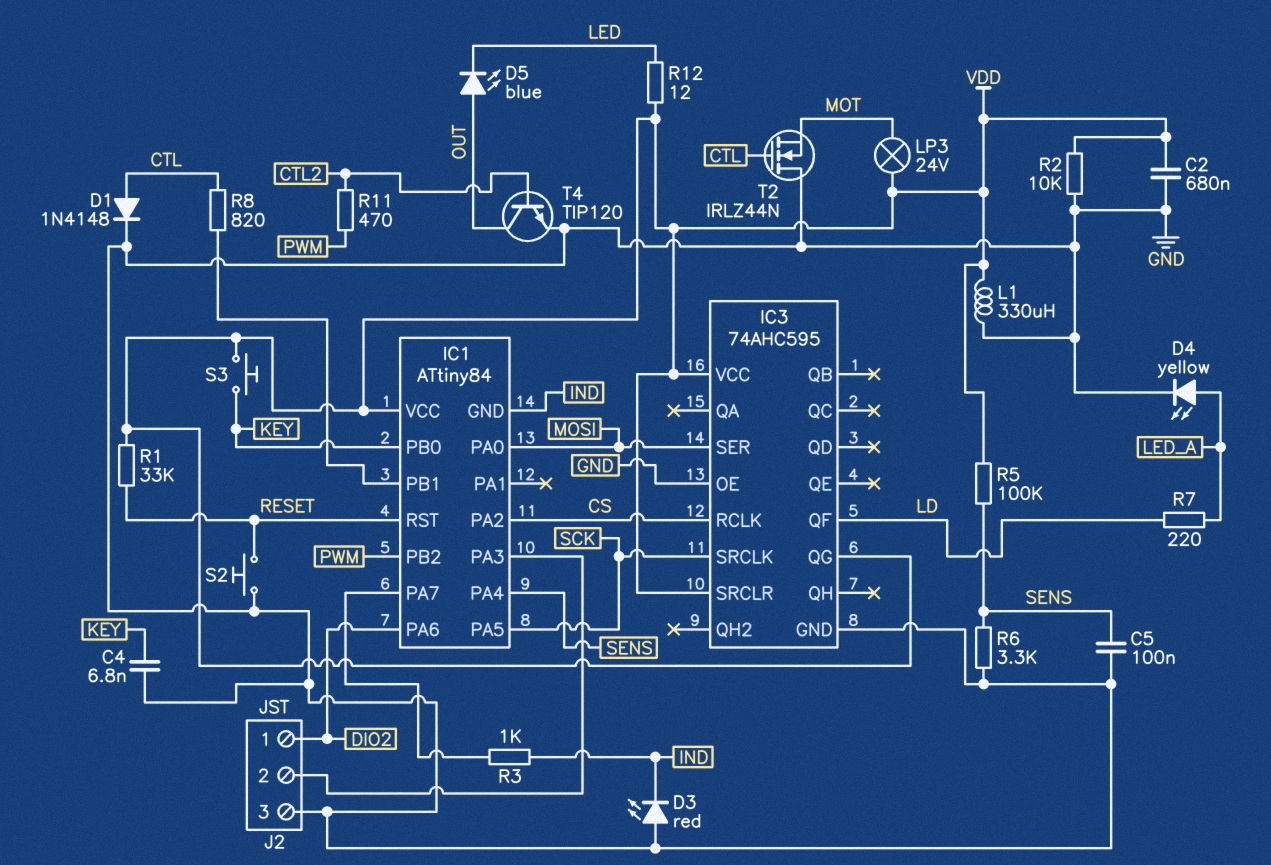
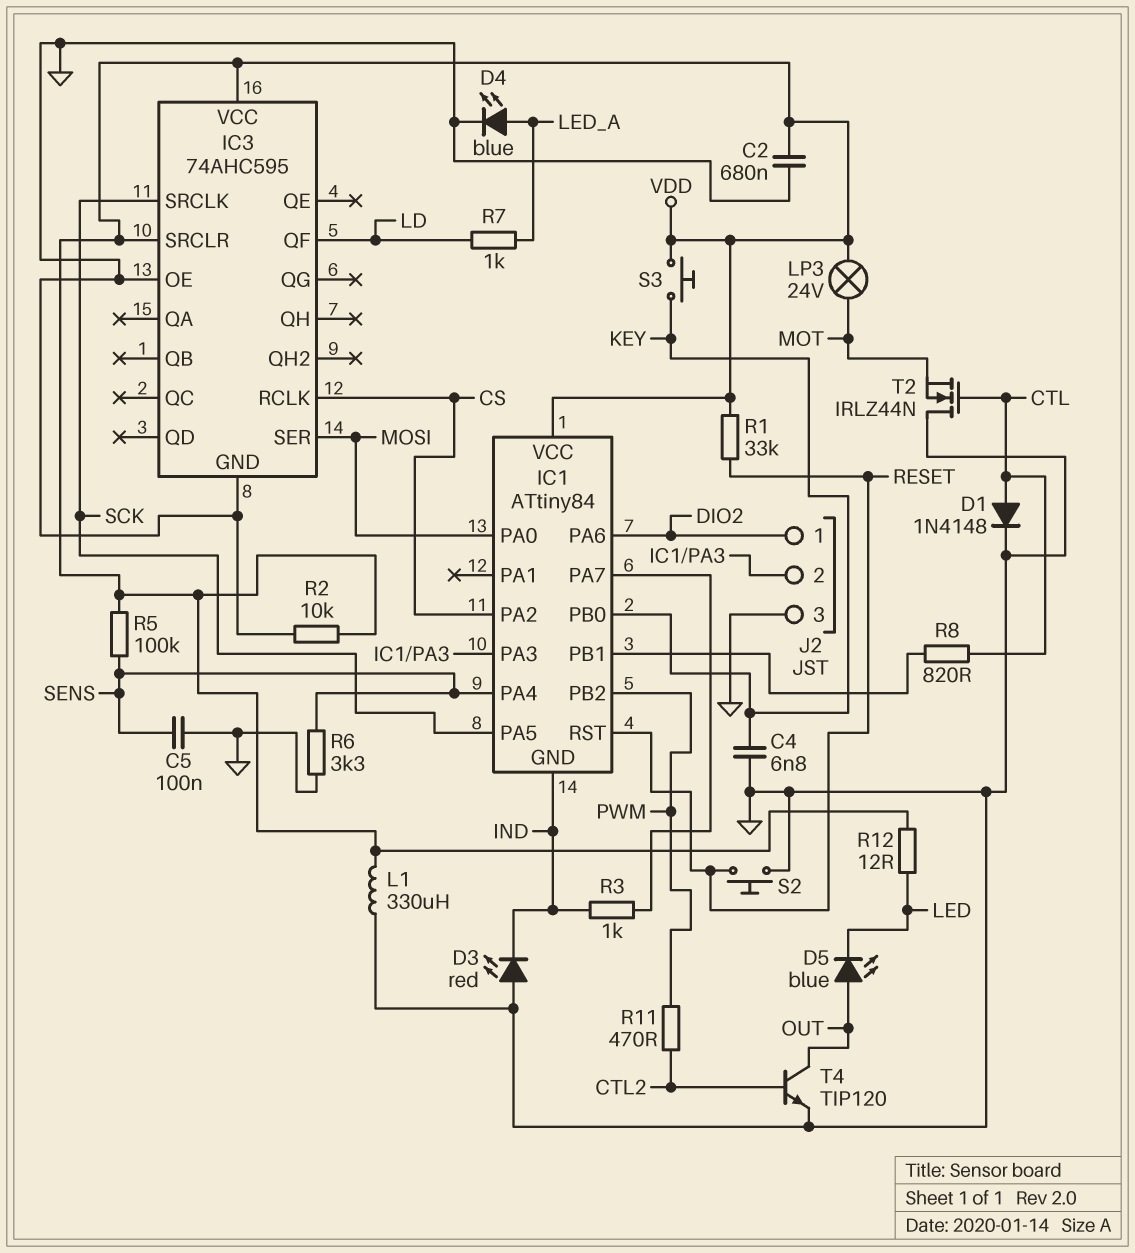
D4: LED yellow (A LED_A, K GND) -> LED blue (A LED_A, K GND)
IC3 pin QG: VDD -> none
R7: 220 (LD, LED_A) -> 1k (LD, LED_A)

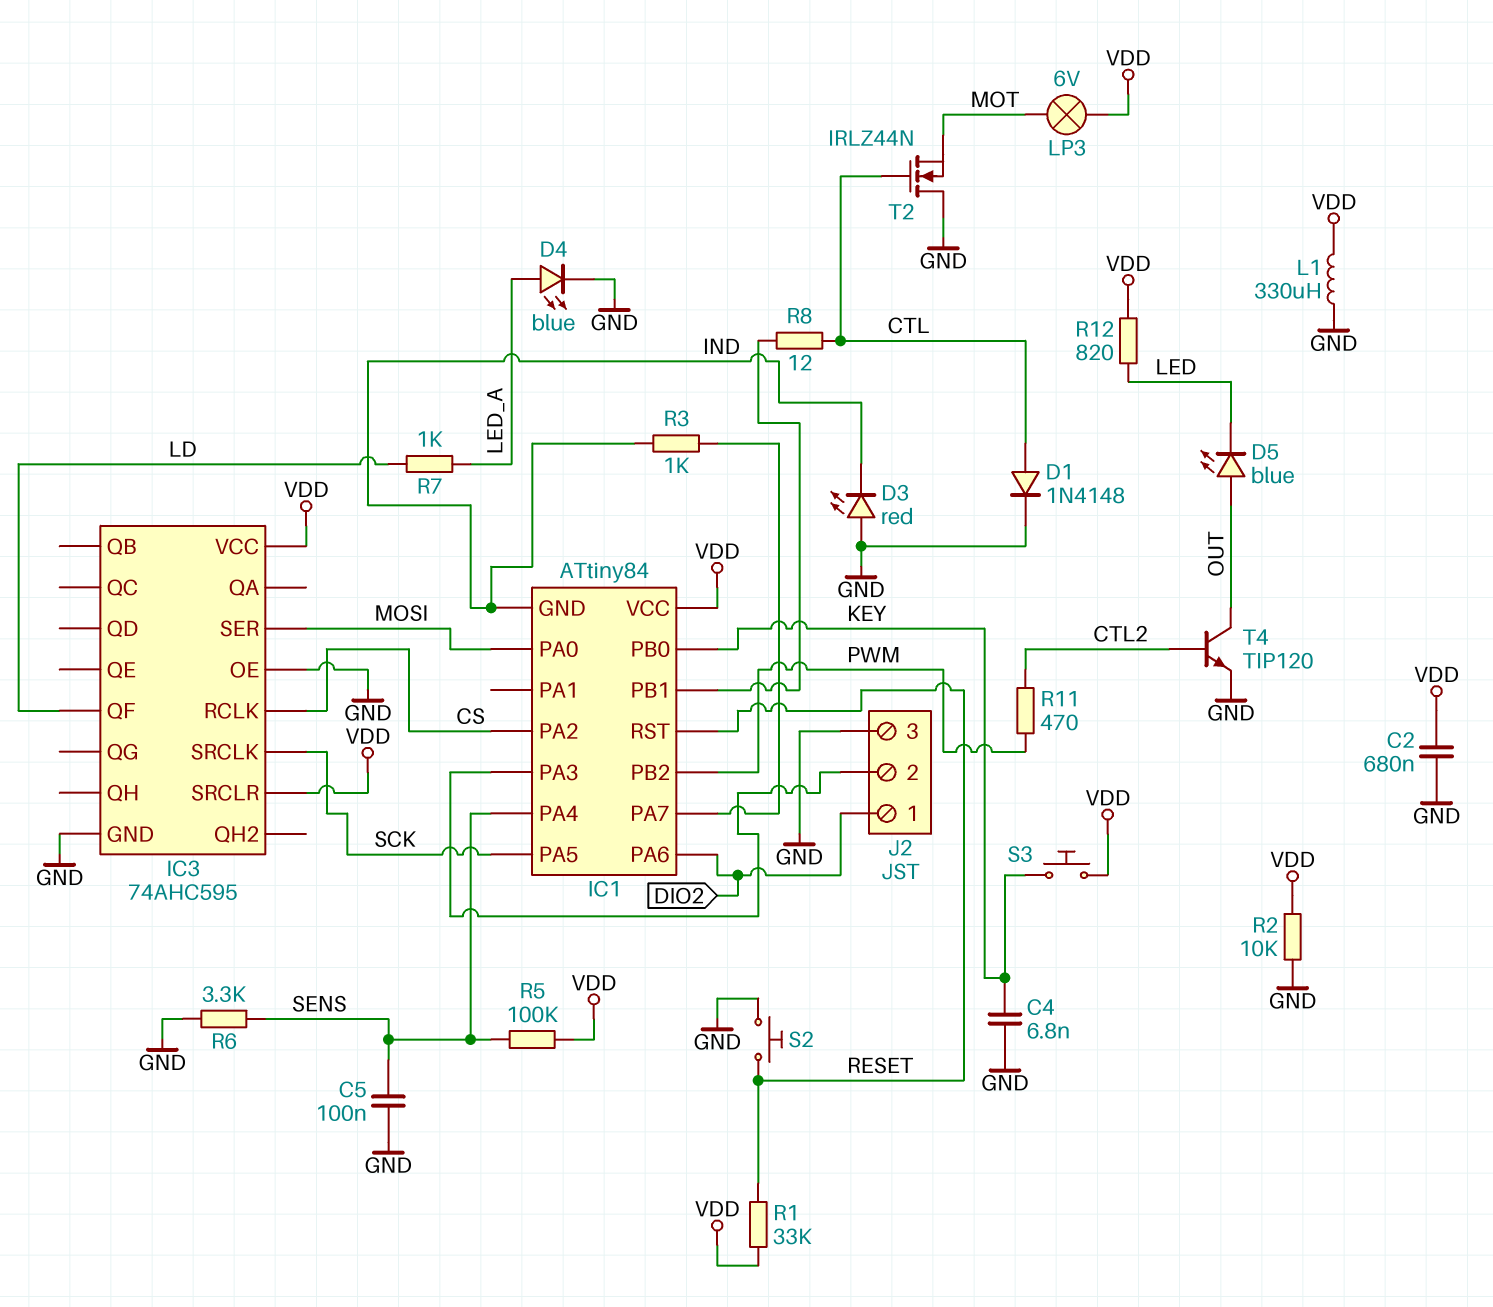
LP3: lamp 24V (MOT, VDD) -> lamp 6V (MOT, VDD)
R8: 820 (CTL, IC1/PB1) -> 12 (CTL, IC1/PB1)
R12: 12 (LED, VDD) -> 820 (LED, VDD)

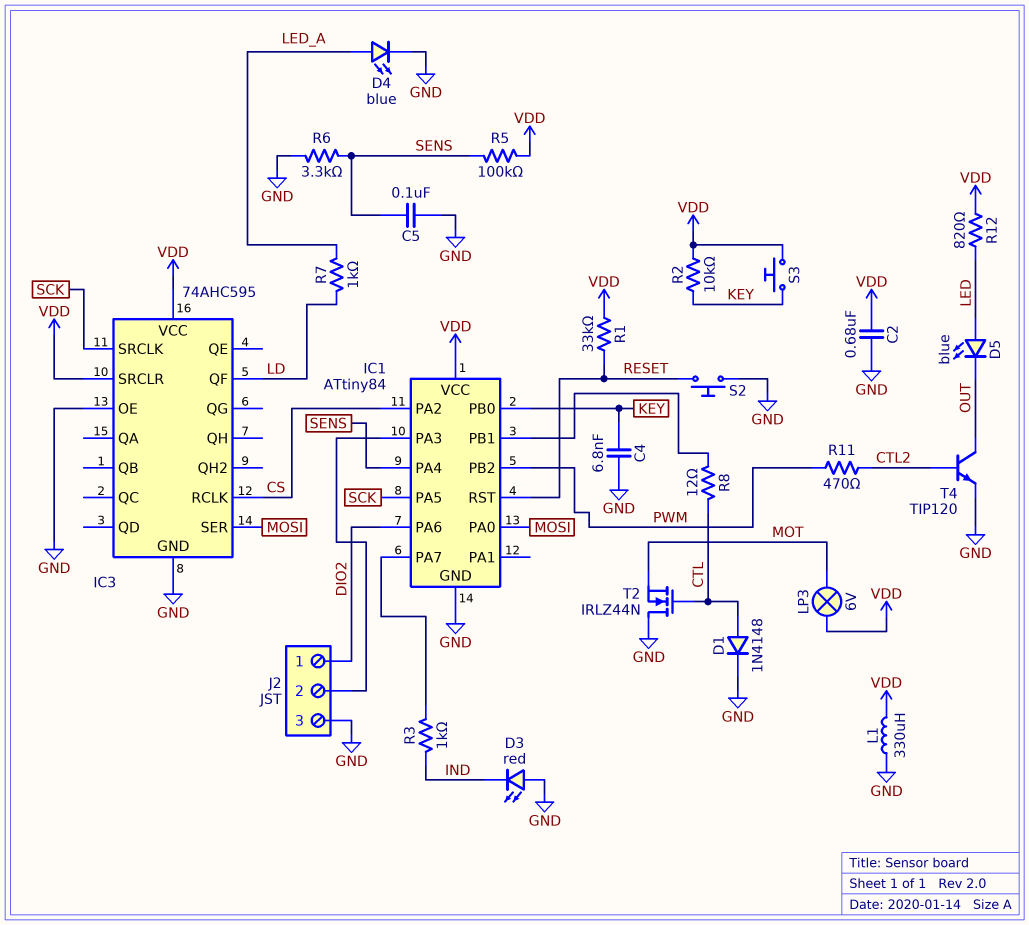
D5: LED blue (A OUT, K LED) -> LED blue (A LED, K OUT)
IC1 pin GND: IND -> GND
R2: 10k (GND, VDD) -> 10k (KEY, VDD)

